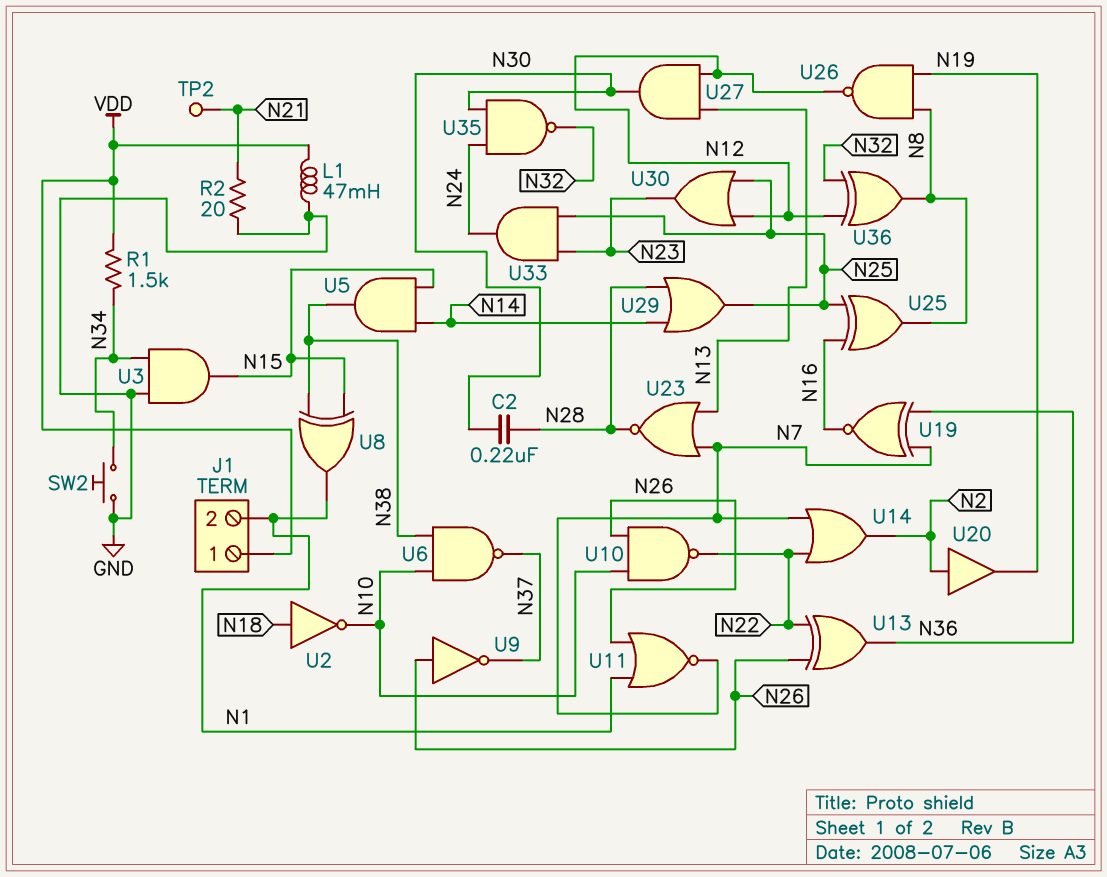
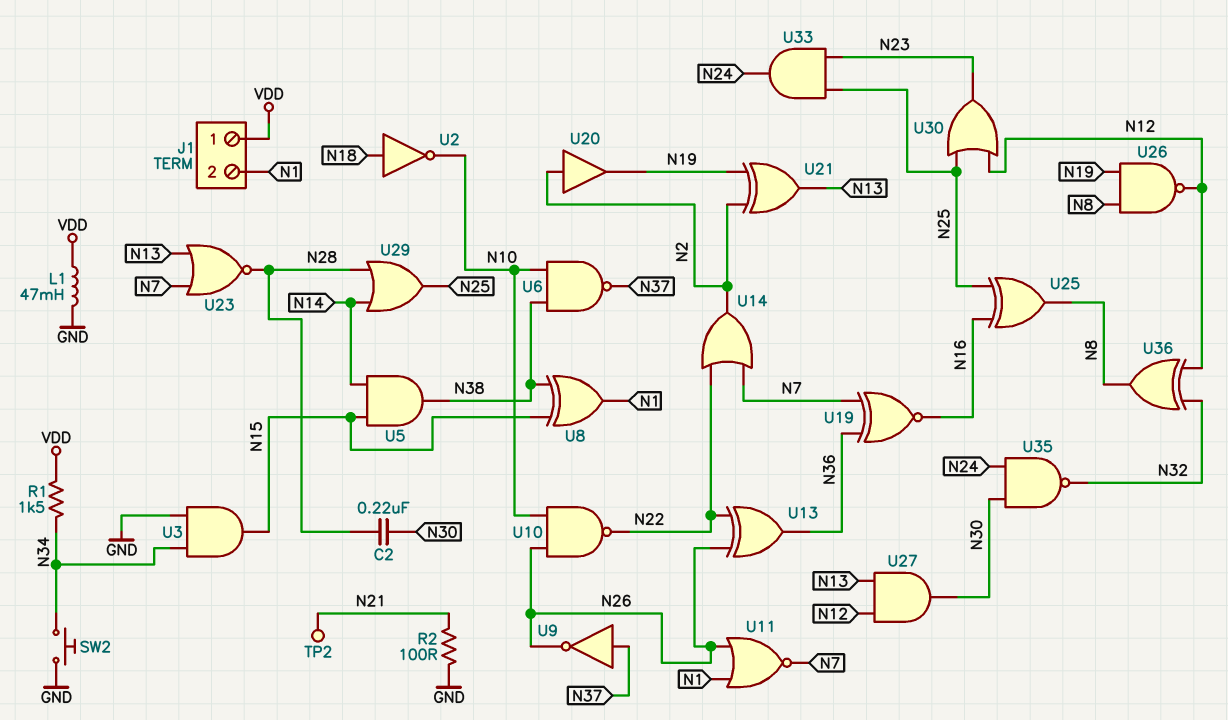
R2: 20 (GND, N21) -> 100 (GND, N21)
U9: NOT (in N26, out N37) -> NOT (in N37, out N26)
U21: none -> XOR (in N2, in N19, out N13)

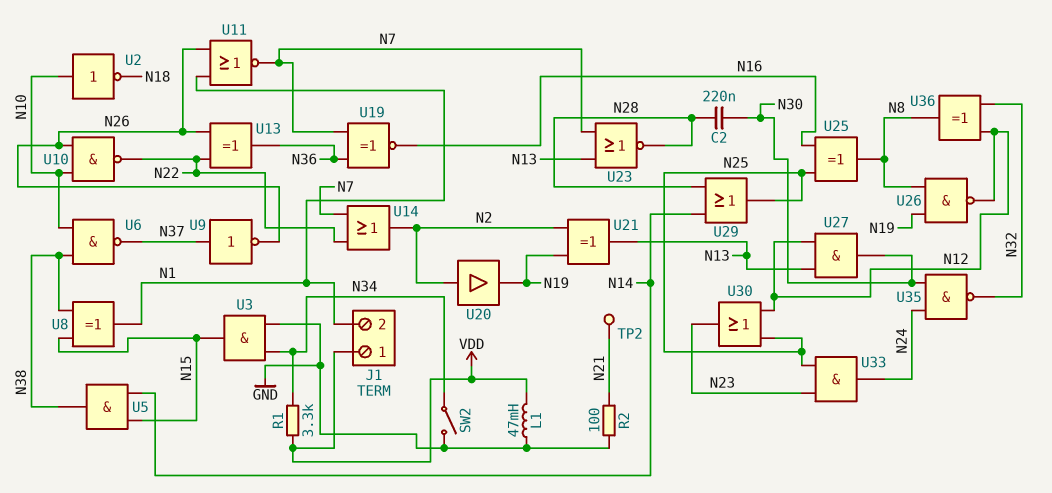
R1: 1.5k (N34, VDD) -> 3.3k (N34, VDD)
SW2: button (GND, N34) -> switch (GND, N34)
U2: NOT (in N18, out N10) -> NOT (in N10, out N18)

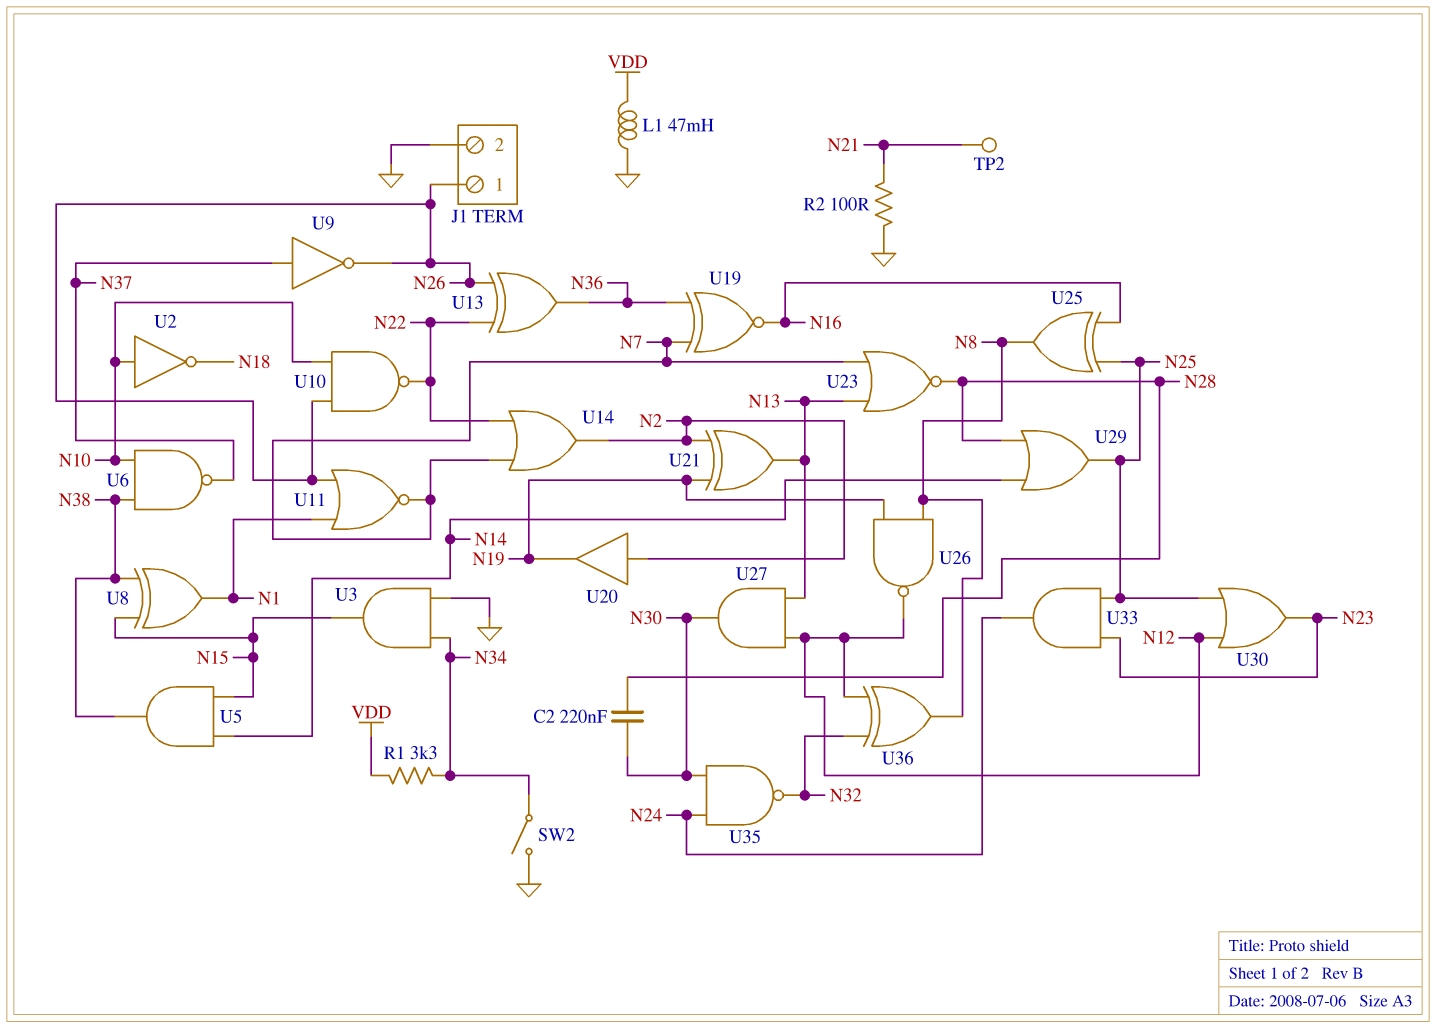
J1 pin 1: VDD -> N26
J1 pin 2: N1 -> GND

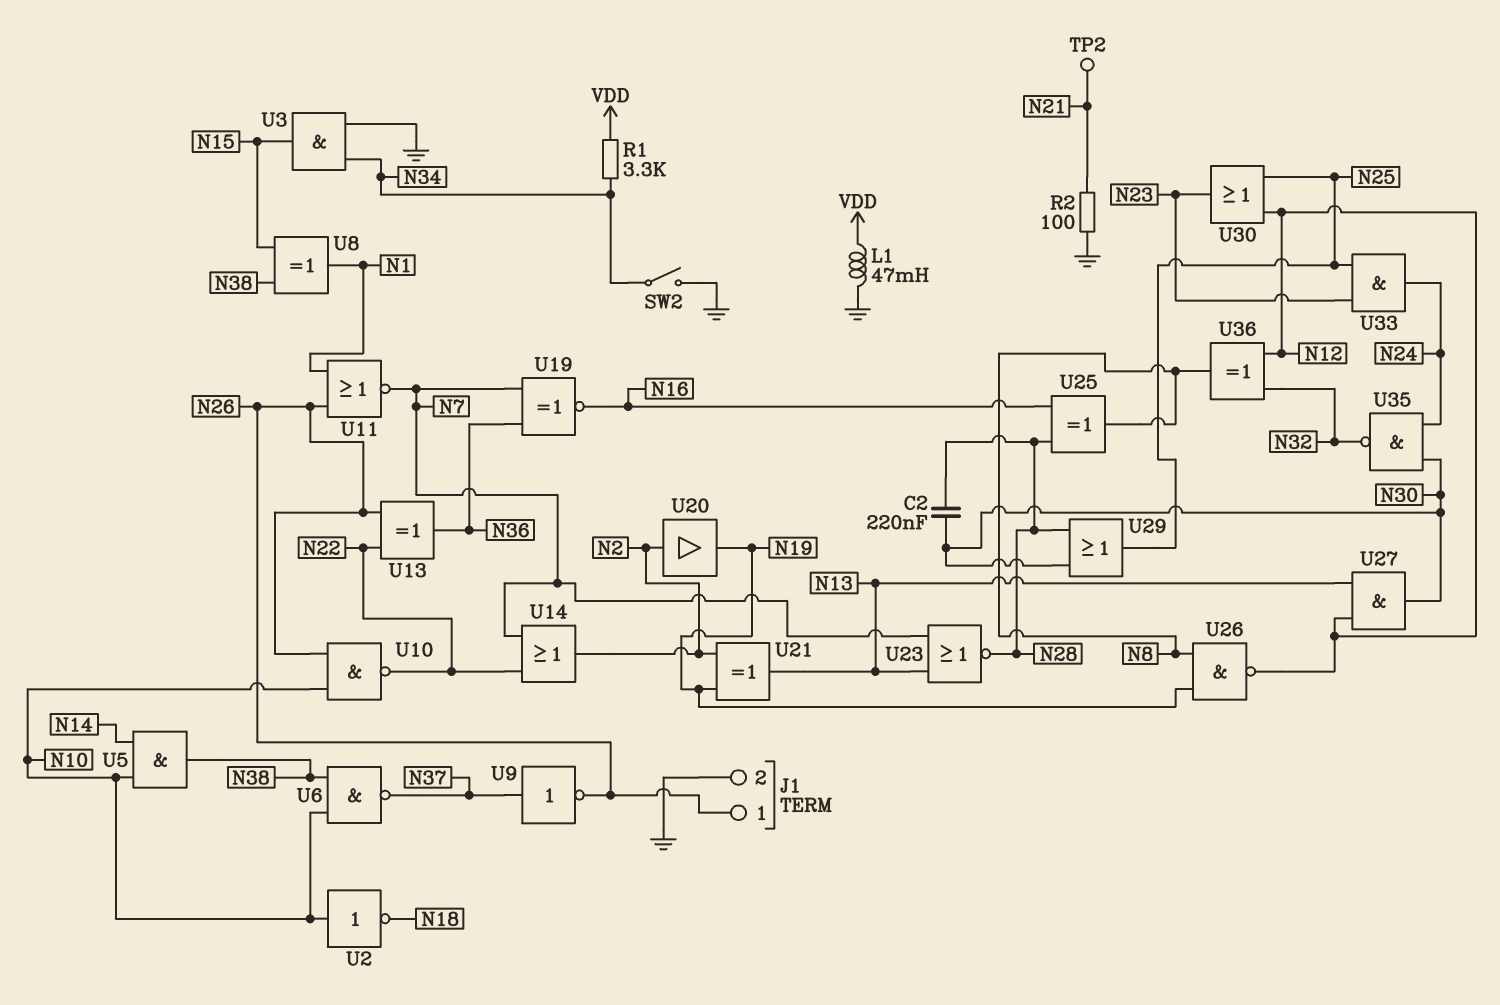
U5: AND (in N14, in N15, out N38) -> AND (in N10, in N14, out N38)
U25: XOR (in N16, in N25, out N8) -> XOR (in N16, in N28, out N8)
U29: OR (in N14, in N28, out N25) -> OR (in N28, in N30, out N25)

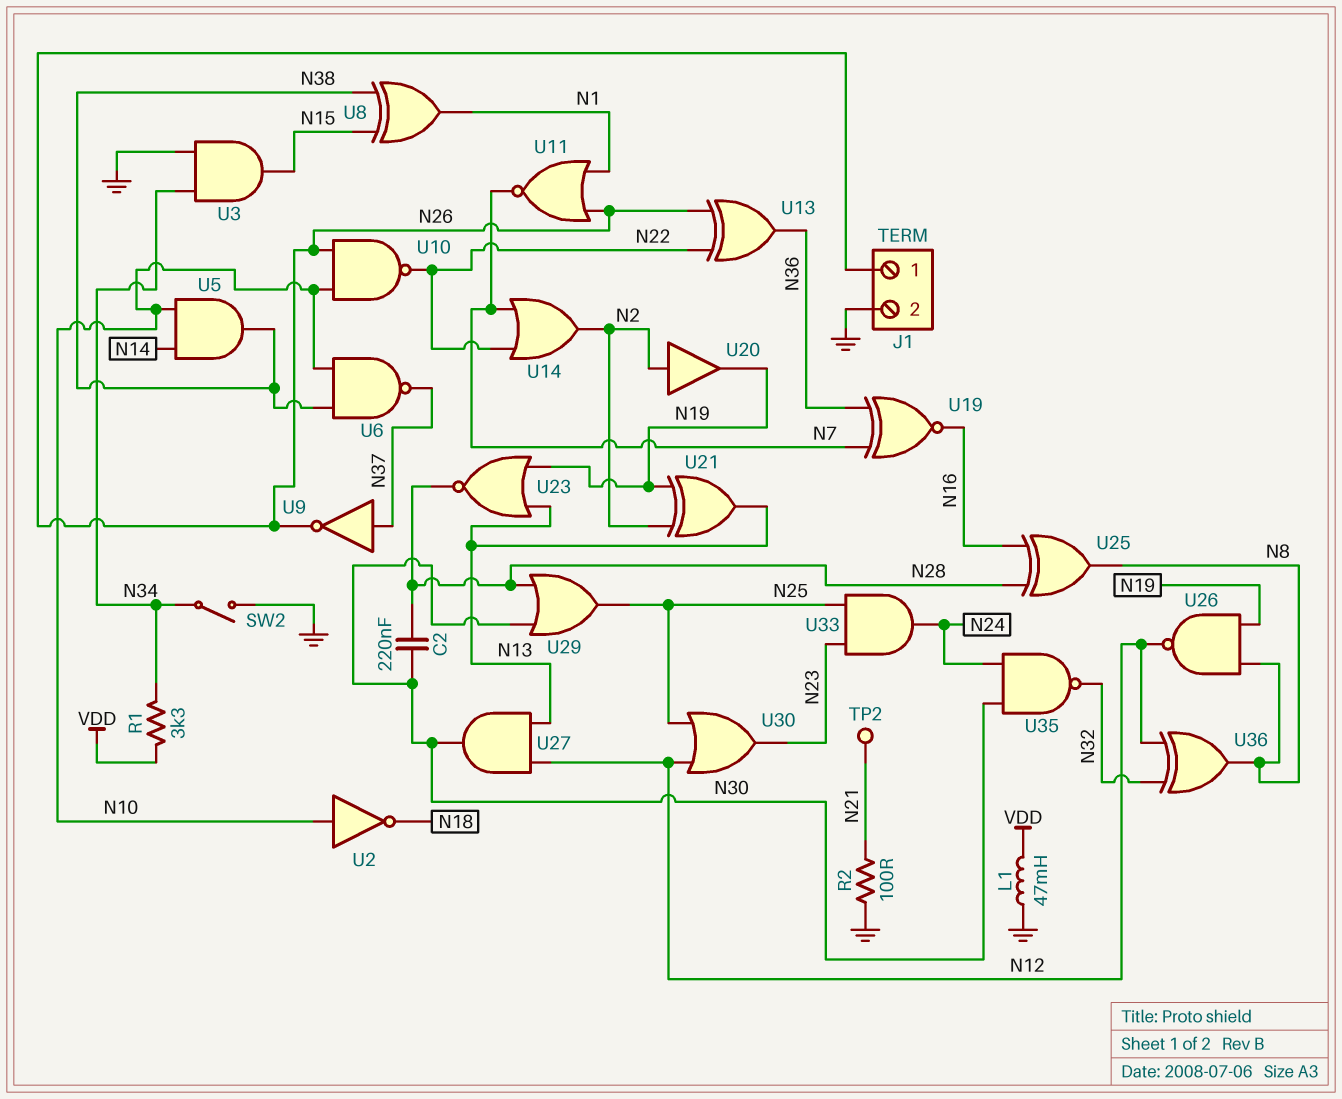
U23: NOR (in N7, in N13, out N28) -> NOR (in N13, in N19, out N28)

